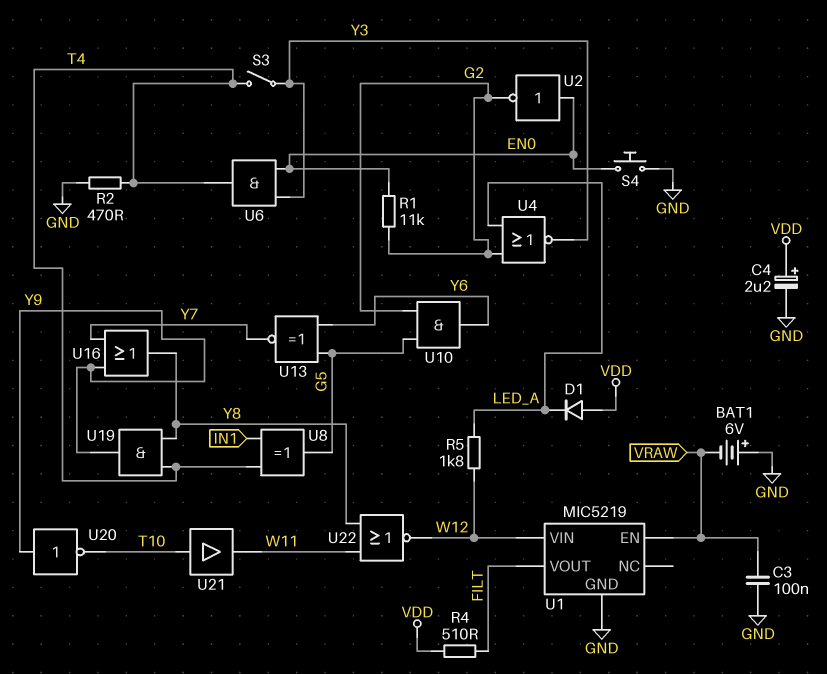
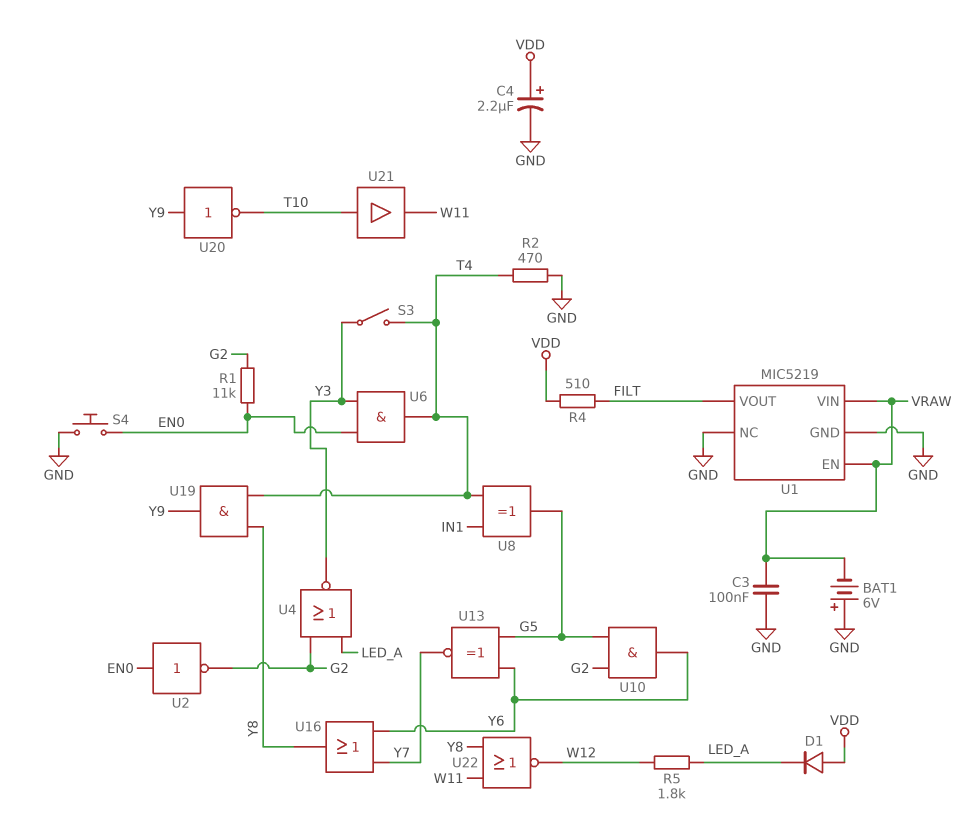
U1 pin NC: none -> GND
U1 pin VIN: W12 -> VRAW
U16: OR (in Y7, in Y9, out Y8) -> OR (in Y6, in Y7, out Y8)

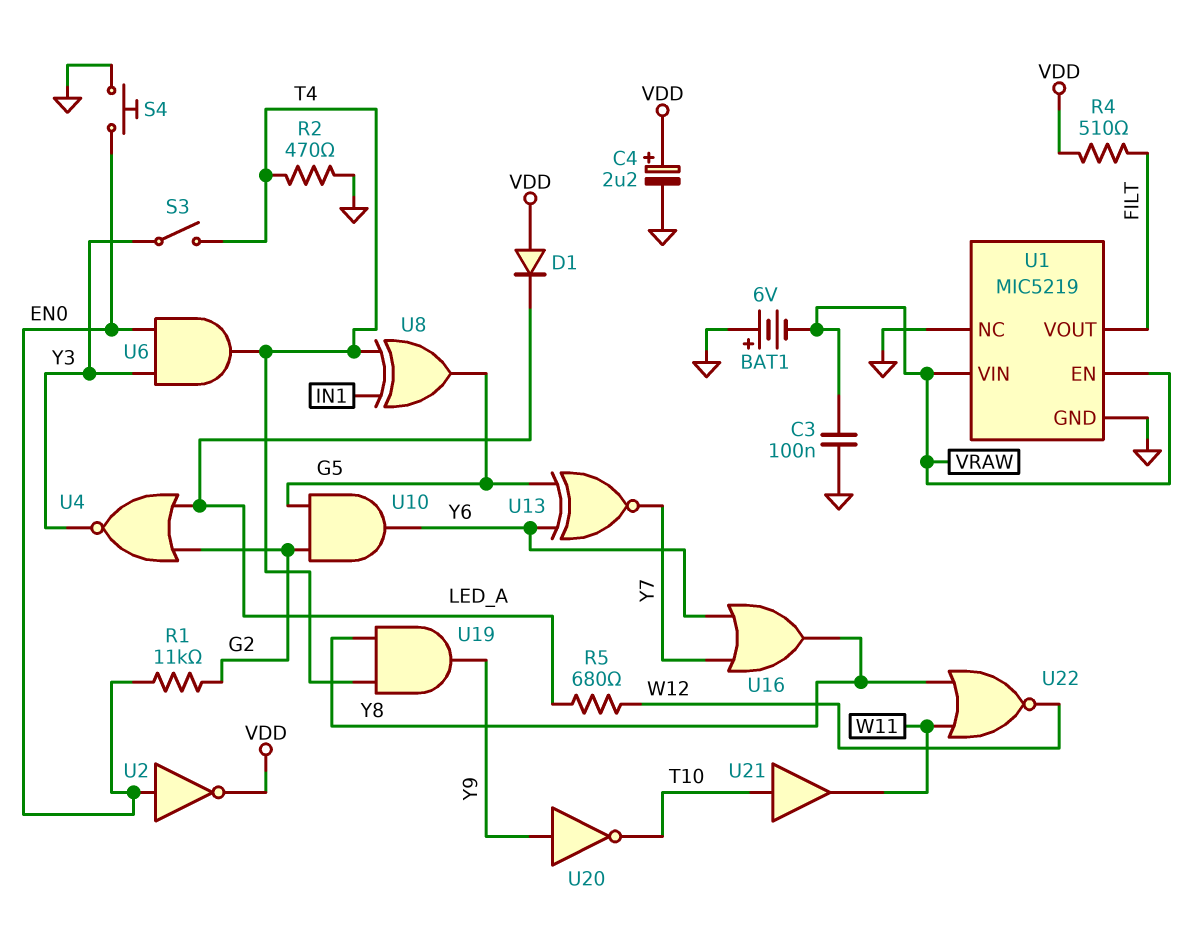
R5: 1.8k (LED_A, W12) -> 680 (LED_A, W12)
U2: NOT (in EN0, out G2) -> NOT (in EN0, out VDD)

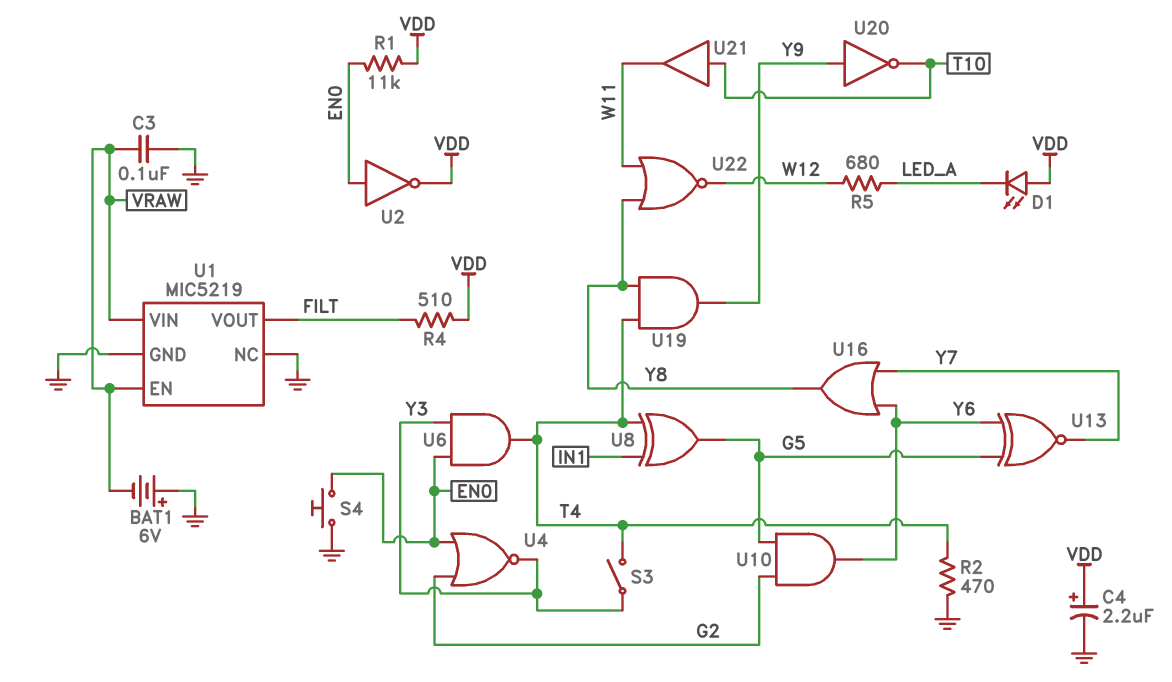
D1: diode (A VDD, K LED_A) -> LED (A VDD, K LED_A)
R1: 11k (EN0, G2) -> 11k (EN0, VDD)
U4: NOR (in G2, in LED_A, out Y3) -> NOR (in EN0, in G2, out Y3)

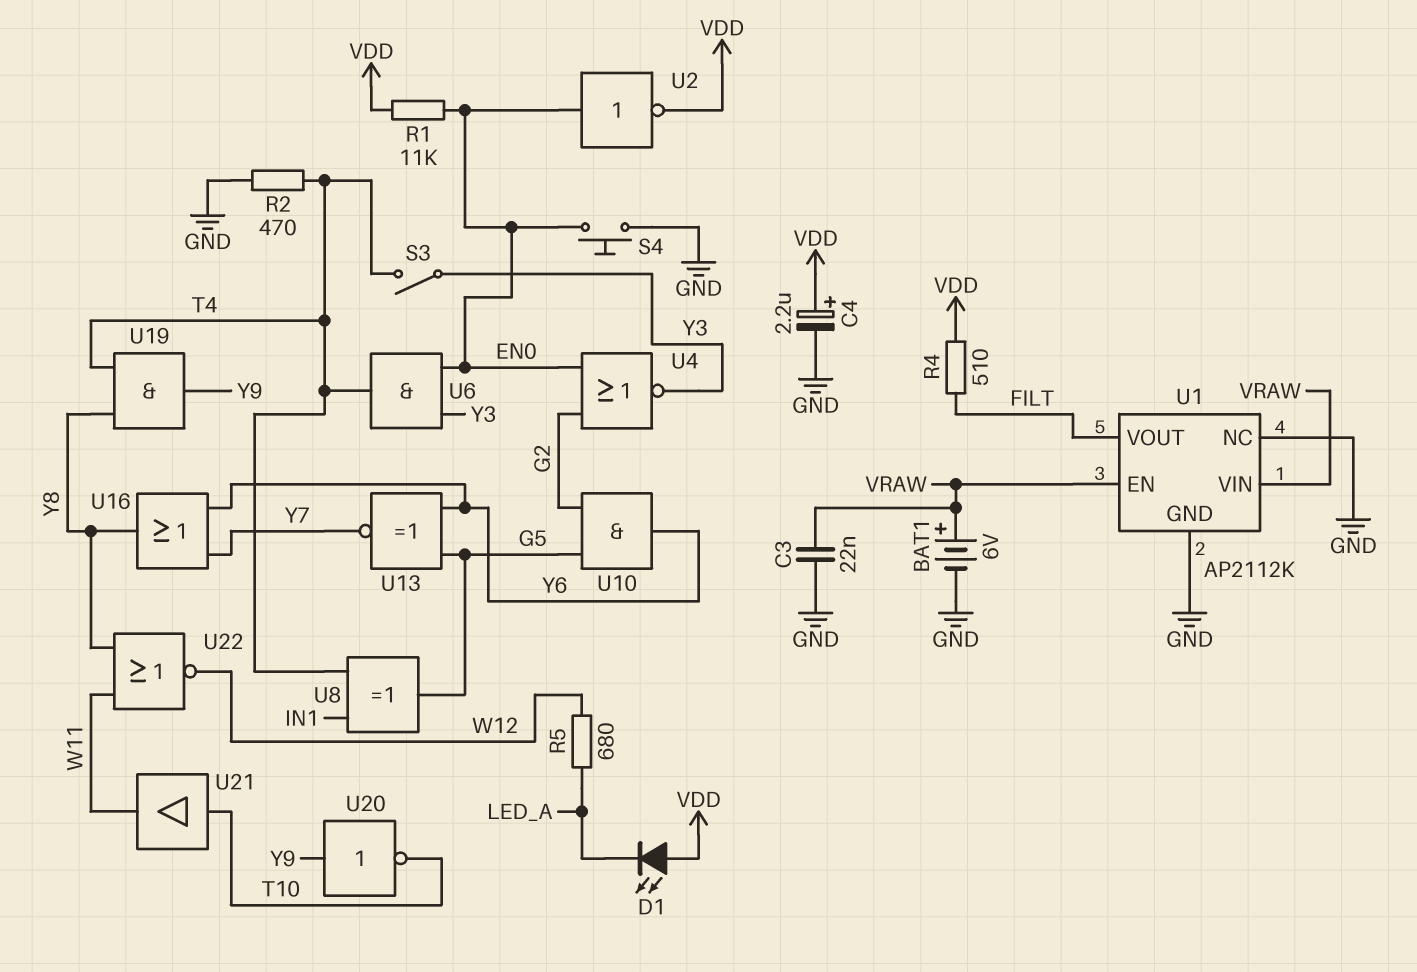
BAT1: 6V (plus GND, minus VRAW) -> 6V (plus VRAW, minus GND)
C3: 100nF (GND, VRAW) -> 22nF (GND, VRAW)
U1: MIC5219 -> AP2112K

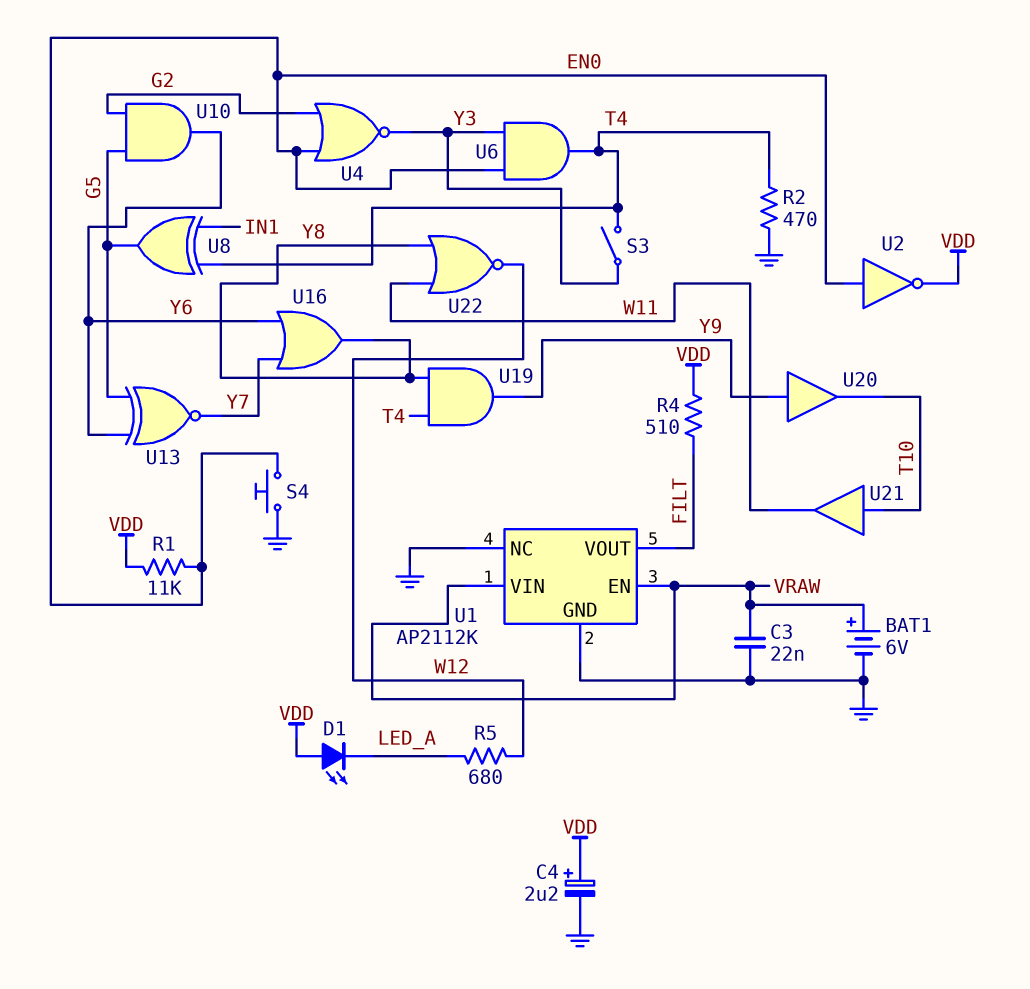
U20: NOT (in Y9, out T10) -> buffer (in Y9, out T10)

